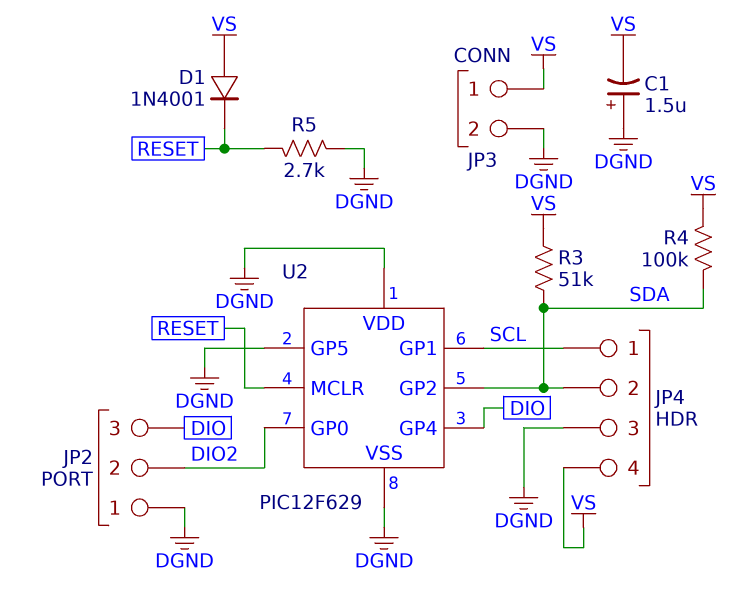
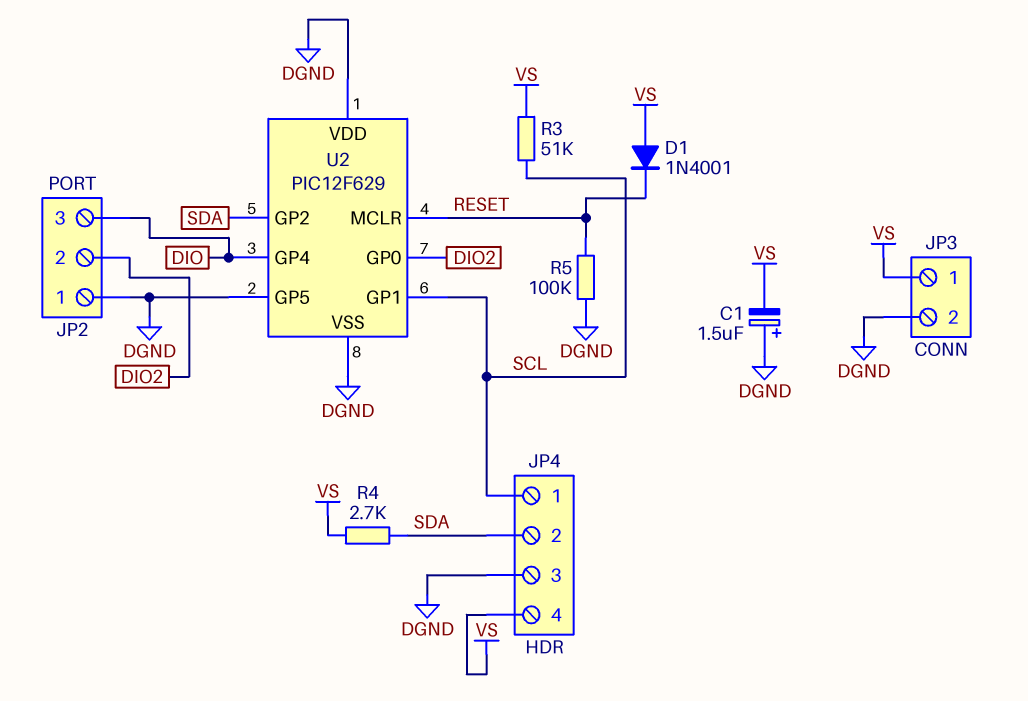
R3: 51k (SDA, VS) -> 51k (SCL, VS)
R4: 100k (SDA, VS) -> 2.7k (SDA, VS)
R5: 2.7k (DGND, RESET) -> 100k (DGND, RESET)

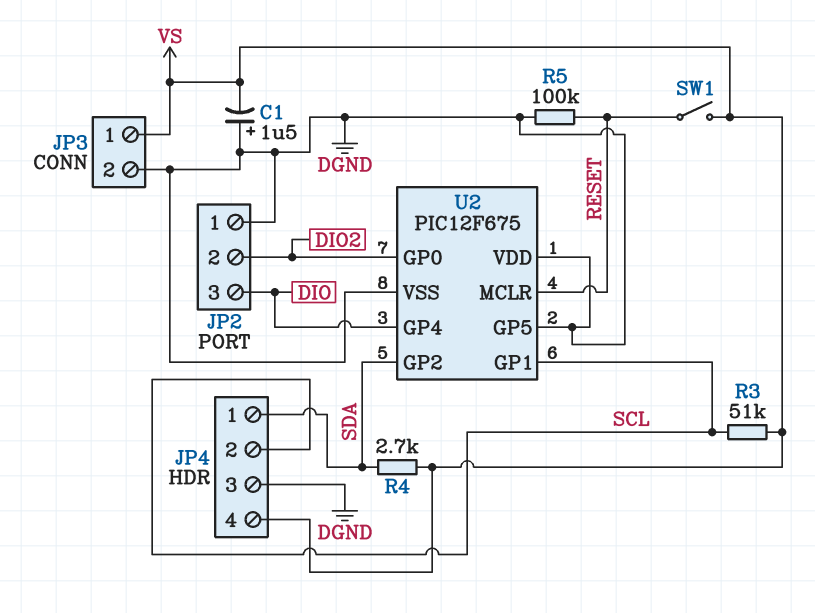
D1: diode 1N4001 (A VS, K RESET) -> none
JP4 pin 1: SCL -> SDA
JP4 pin 2: SDA -> SCL
SW1: none -> switch (RESET, VS)
U2: PIC12F629 -> PIC12F675

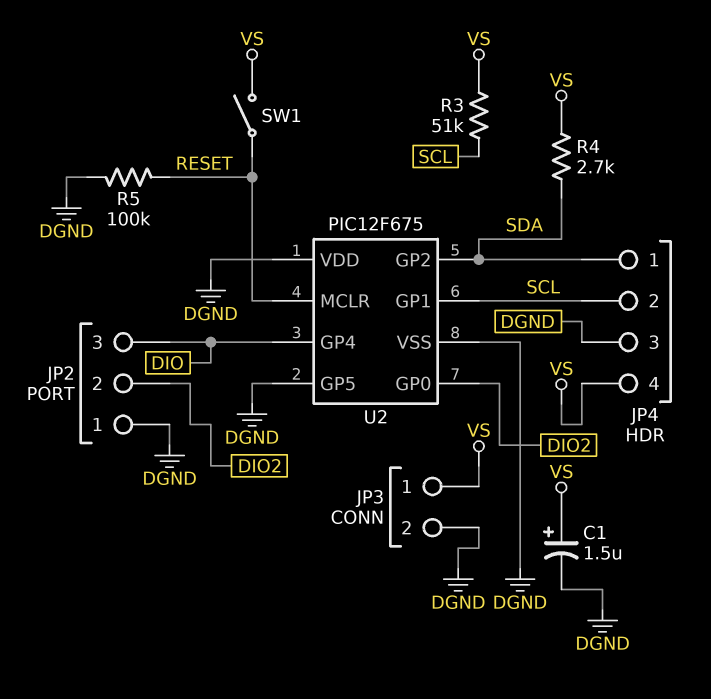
C1: 1.5uF (plus DGND, minus VS) -> 1.5uF (plus VS, minus DGND)

